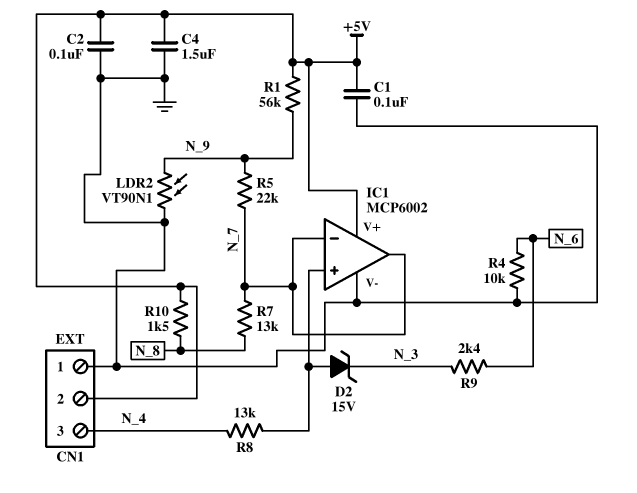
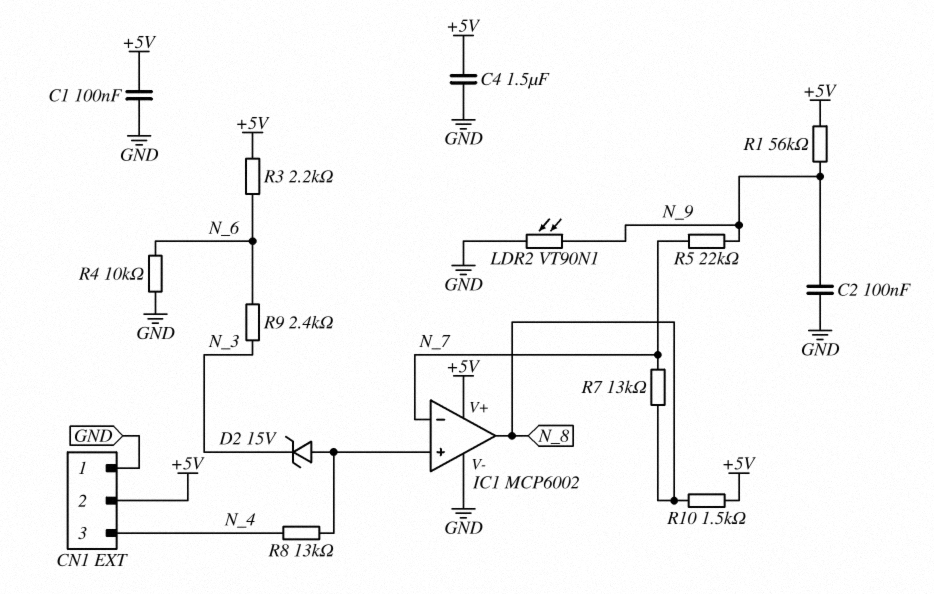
C2: 100nF (+5V, GND) -> 100nF (GND, N_9)
IC1 pin out: N_7 -> N_8
R3: none -> 2.2k (+5V, N_6)

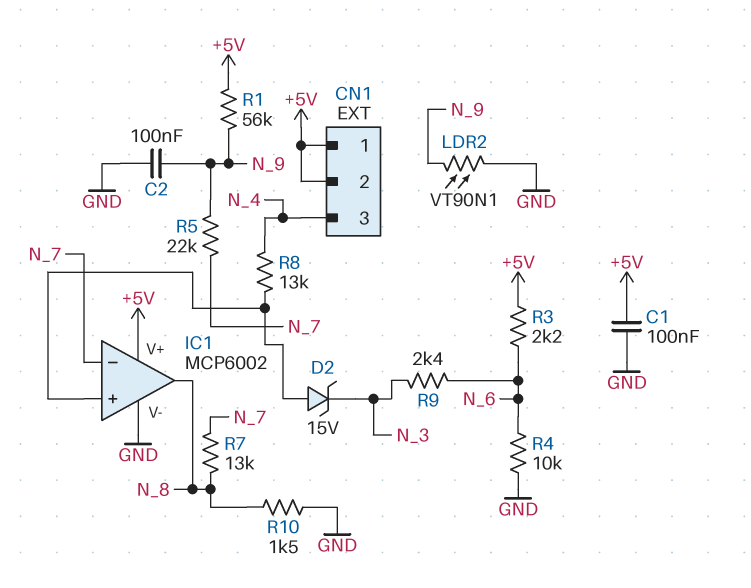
C4: 1.5uF (+5V, GND) -> none
CN1 pin 1: GND -> +5V
R10: 1.5k (+5V, N_8) -> 1.5k (GND, N_8)

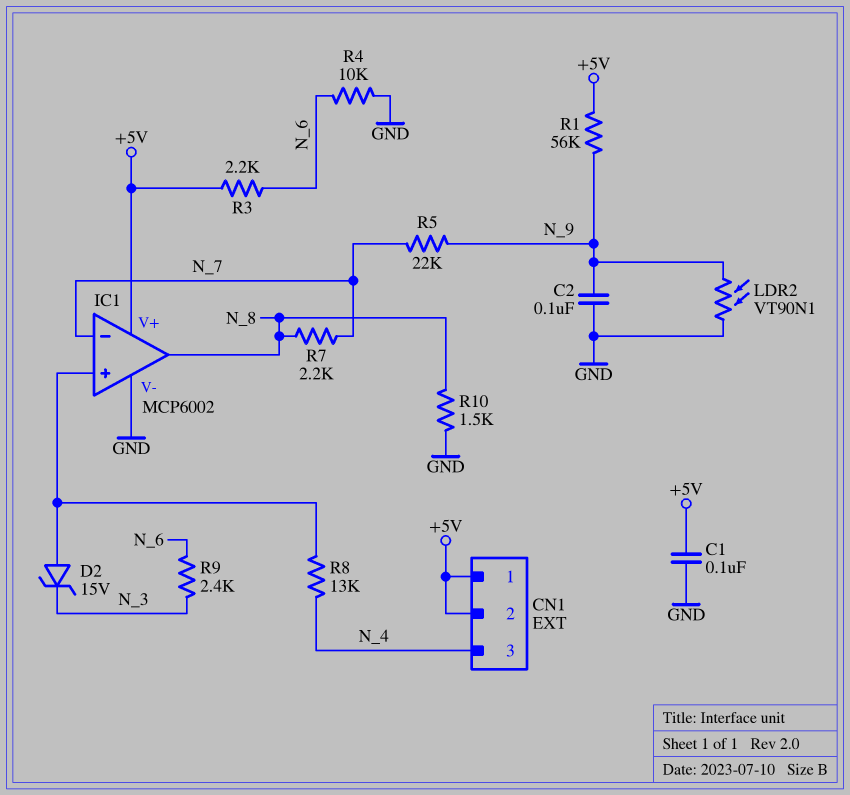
R7: 13k (N_7, N_8) -> 2.2k (N_7, N_8)

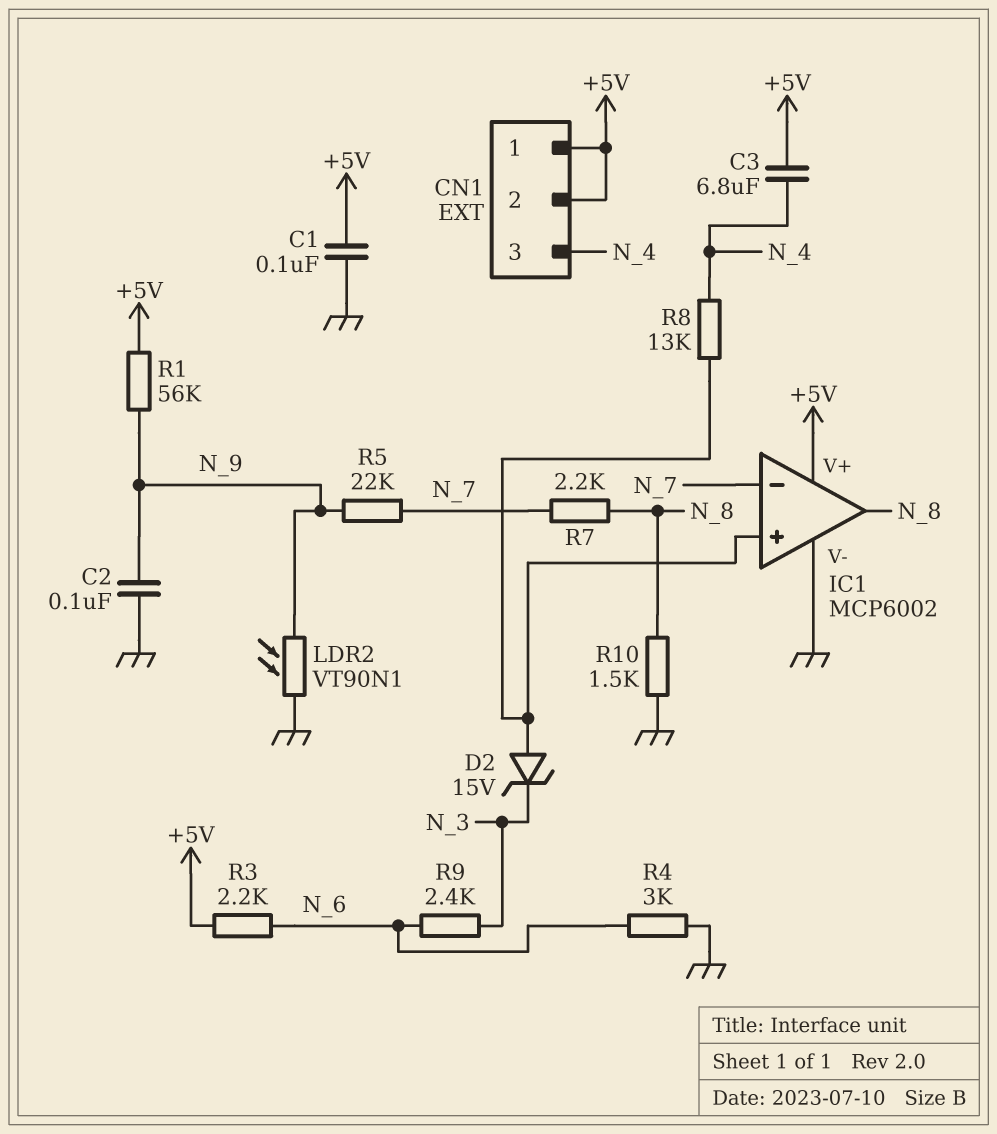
C3: none -> 6.8uF (+5V, N_4)
R4: 10k (GND, N_6) -> 3k (GND, N_6)

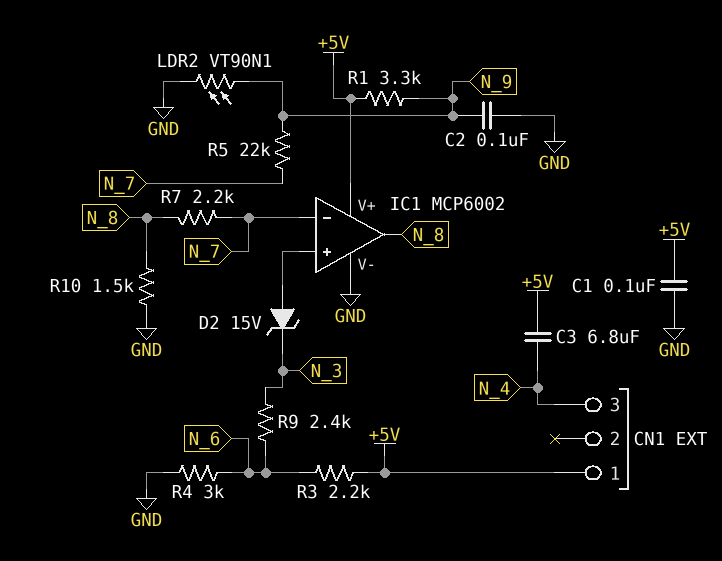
CN1 pin 2: +5V -> none
R1: 56k (+5V, N_9) -> 3.3k (+5V, N_9)
R8: 13k (IC1/in+, N_4) -> none

